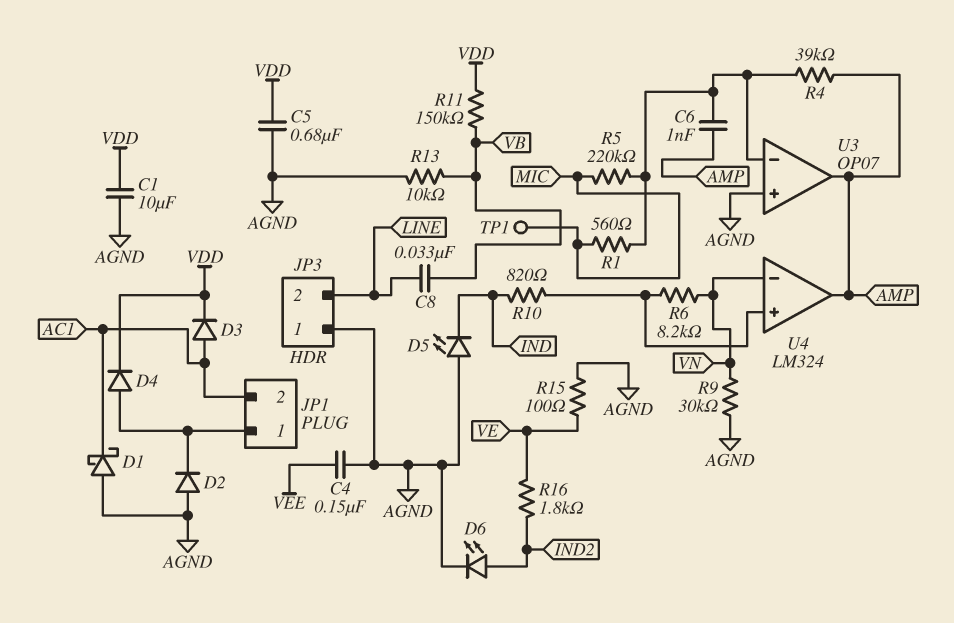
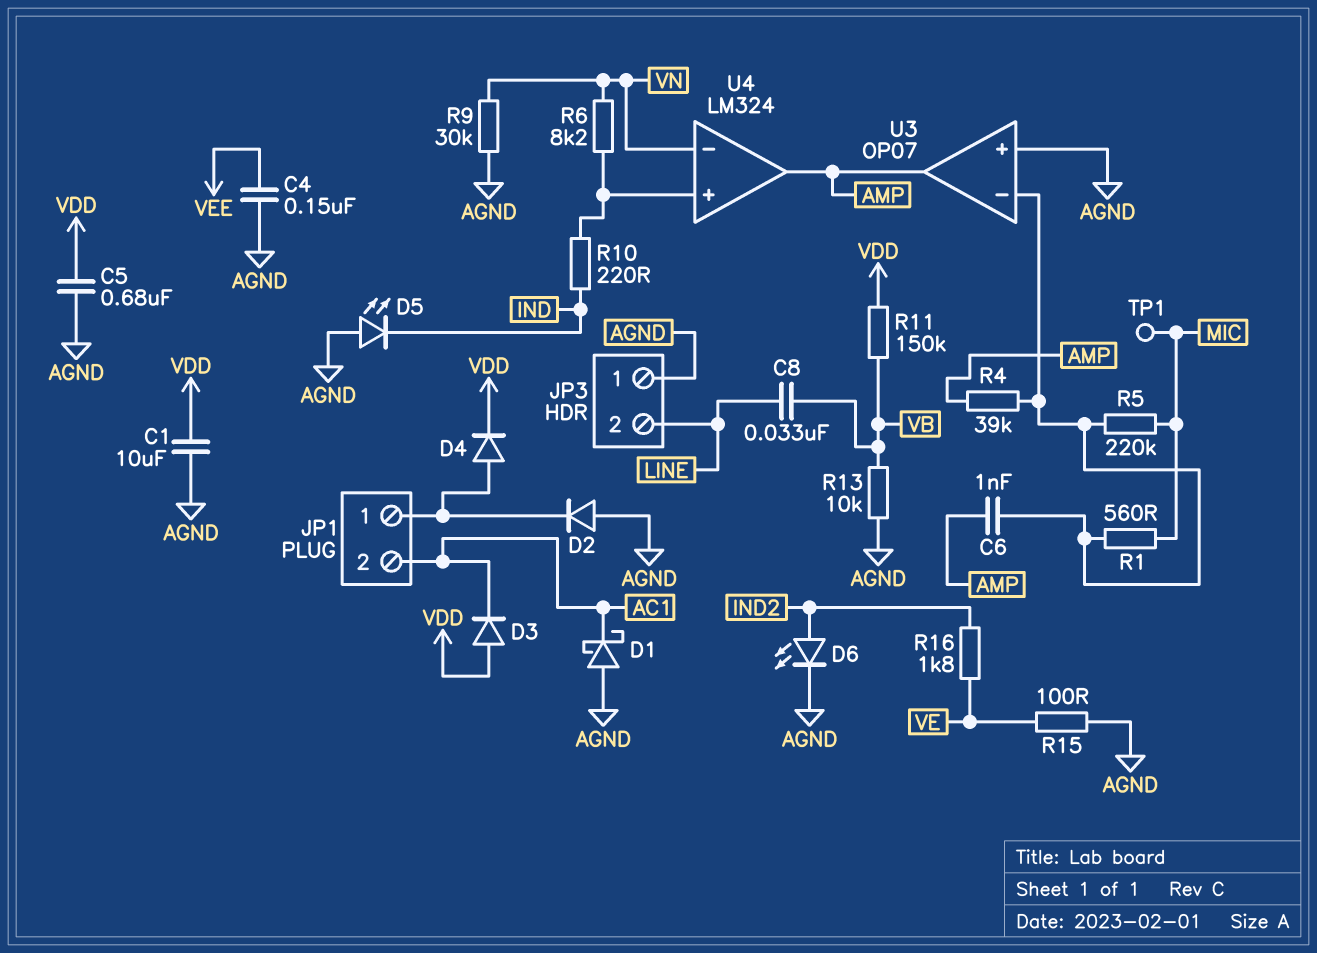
D3: diode (A AC1, K VDD) -> diode (A VDD, K AC1)
R10: 820 (IND, U4/in+) -> 220 (IND, U4/in+)

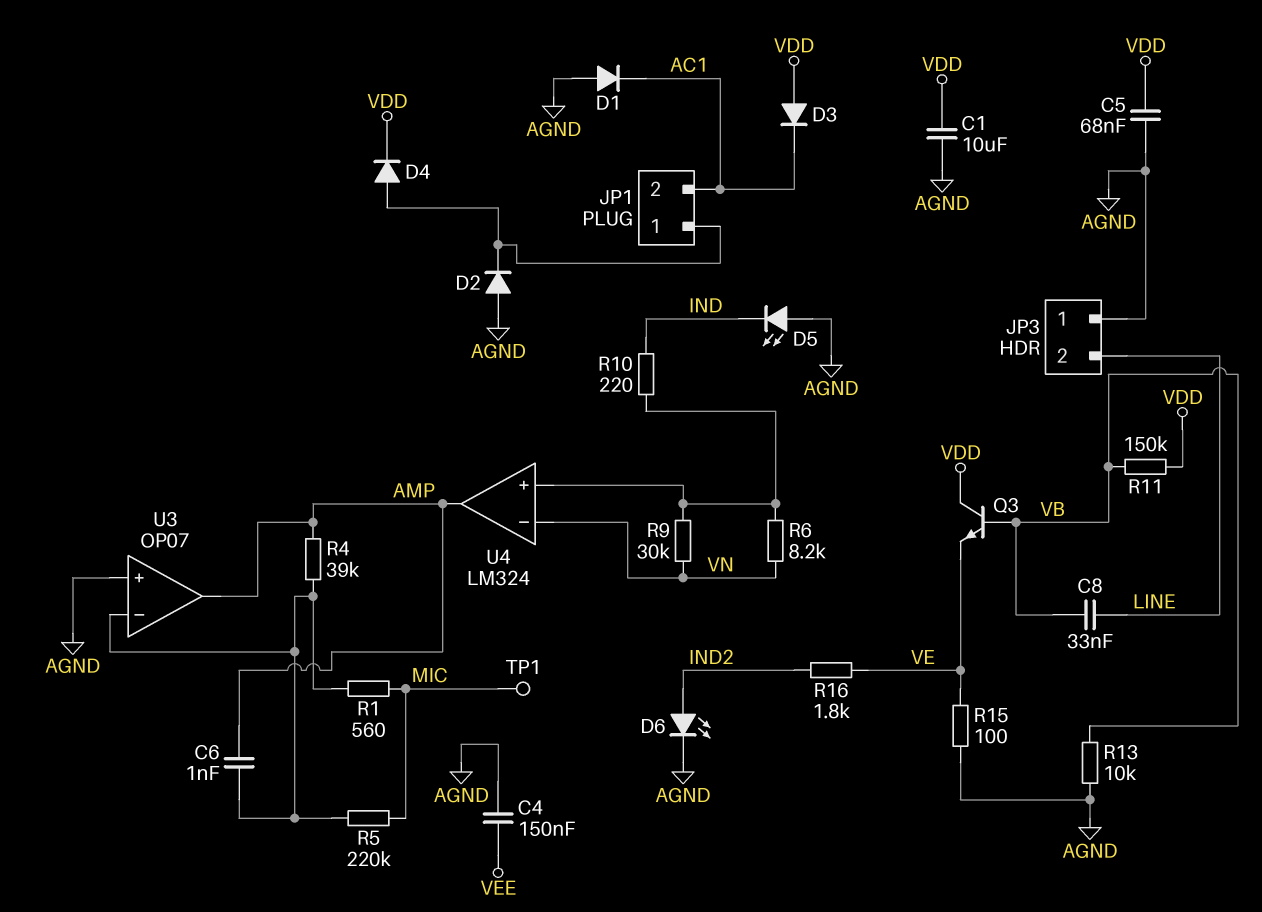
C5: 680nF (AGND, VDD) -> 68nF (AGND, VDD)
D1: schottky (A AGND, K AC1) -> diode (A AGND, K AC1)
Q3: none -> NPN (B VB, C VDD, E VE)
R9: 30k (AGND, VN) -> 30k (U4/in+, VN)

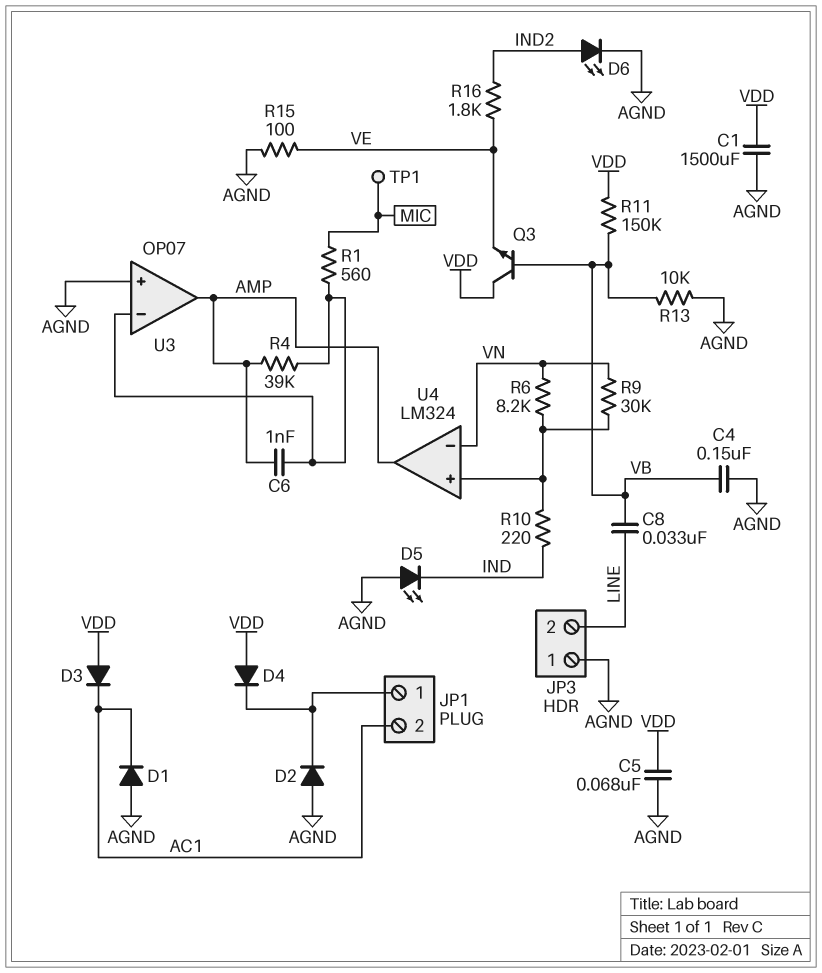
C1: 10uF (AGND, VDD) -> 1500uF (AGND, VDD)
C4: 150nF (AGND, VEE) -> 150nF (AGND, VB)
D4: diode (A JP1/1, K VDD) -> diode (A VDD, K JP1/1)
R5: 220k (MIC, U3/in-) -> none

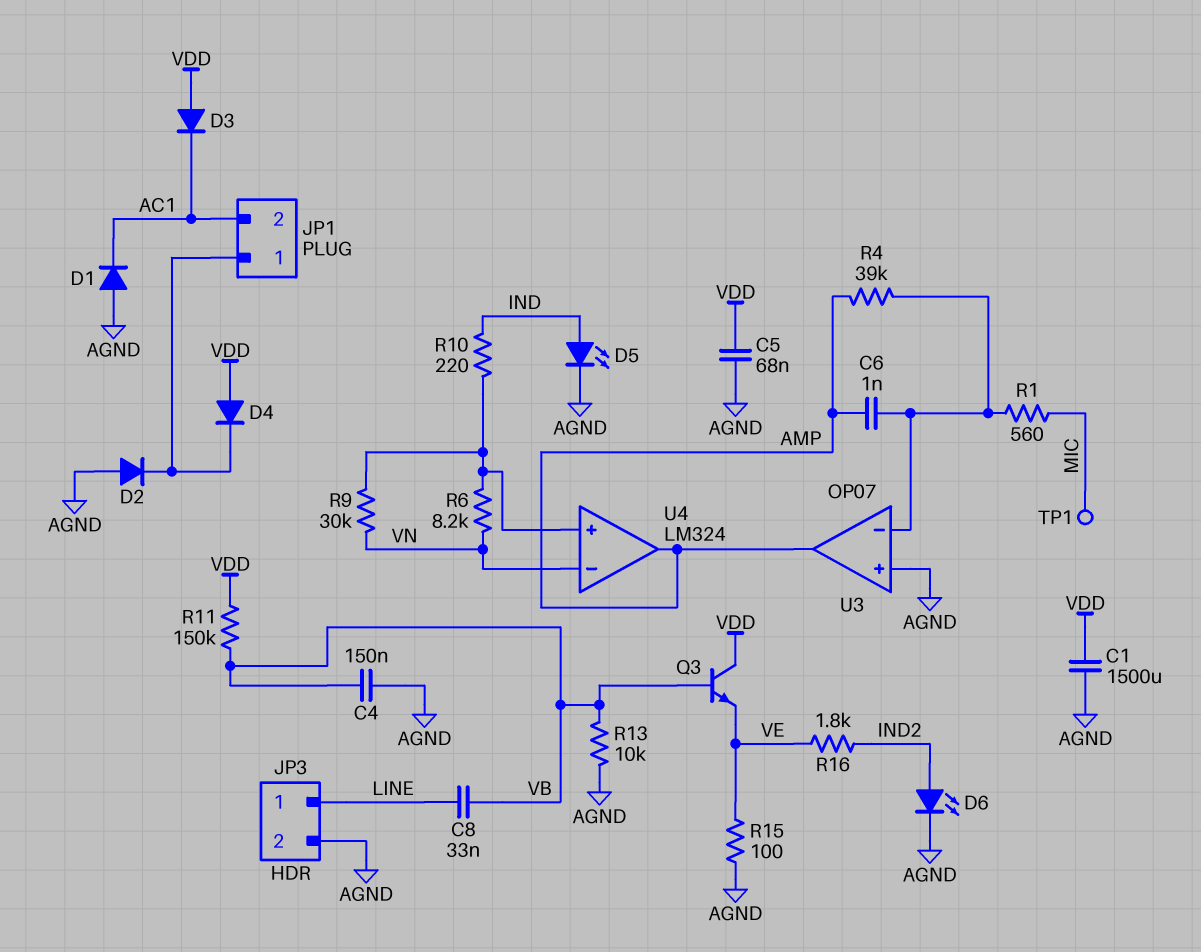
D5: LED (A AGND, K IND) -> LED (A IND, K AGND)
JP3 pin 1: AGND -> LINE
JP3 pin 2: LINE -> AGND

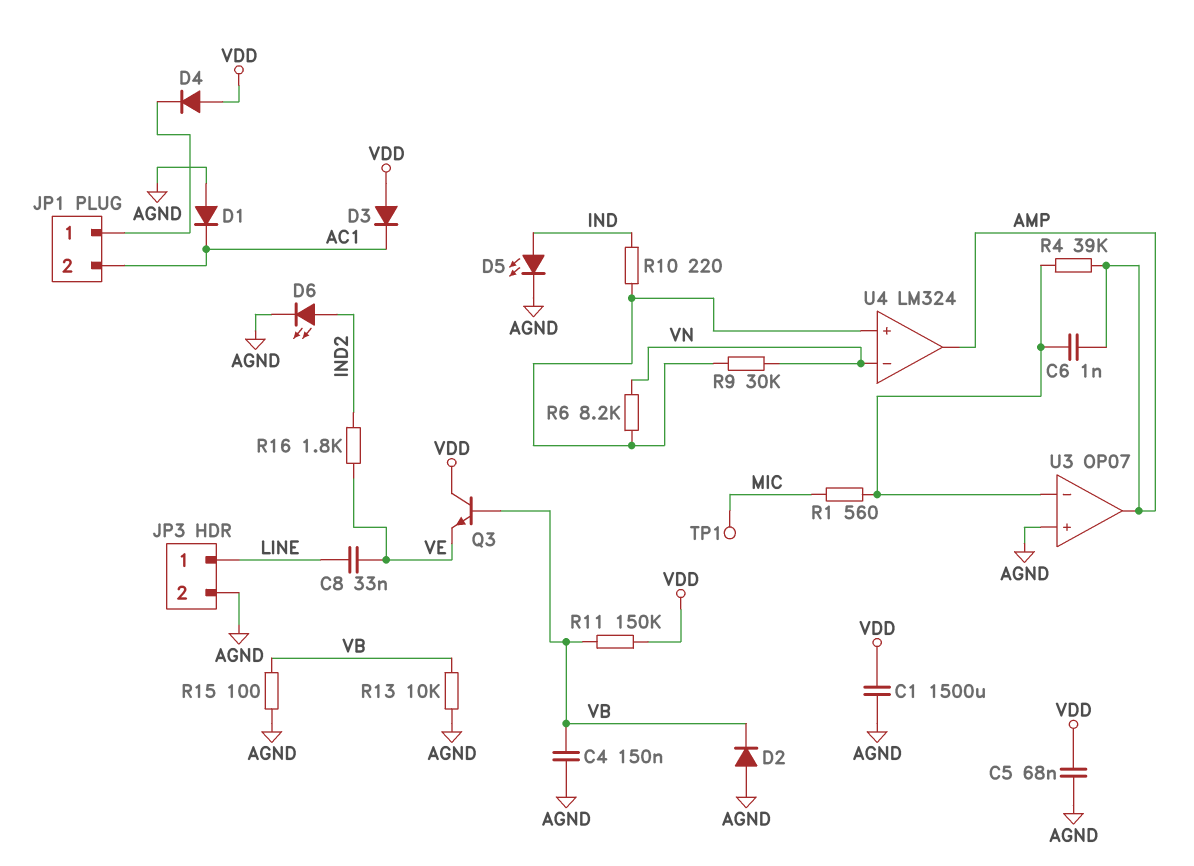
C8: 33nF (LINE, VB) -> 33nF (LINE, VE)
D2: diode (A AGND, K JP1/1) -> diode (A AGND, K VB)
R15: 100 (AGND, VE) -> 100 (AGND, VB)

